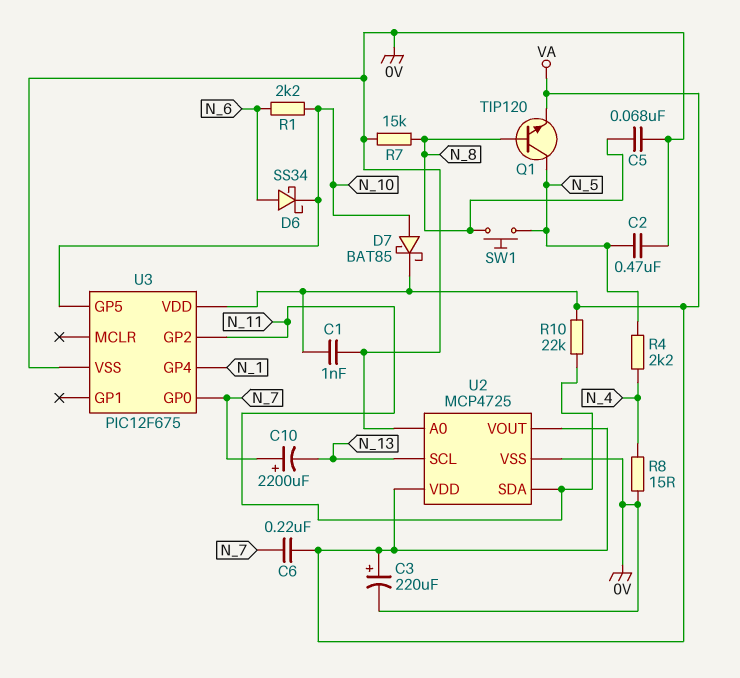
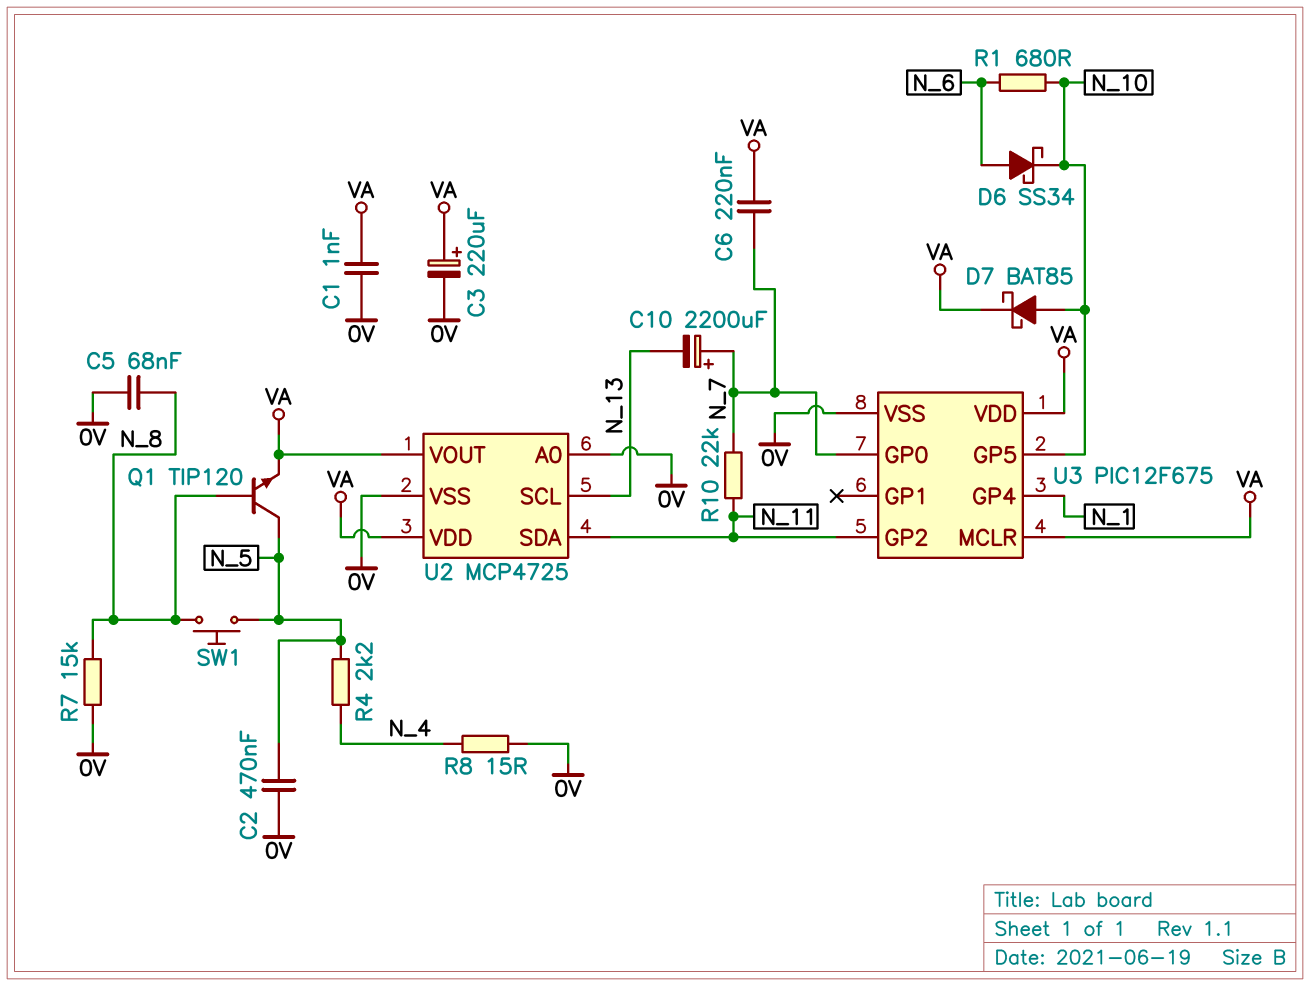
R1: 2.2k (N_6, N_10) -> 680 (N_6, N_10)
R10: 22k (N_11, VA) -> 22k (N_7, N_11)
U3 pin MCLR: none -> VA

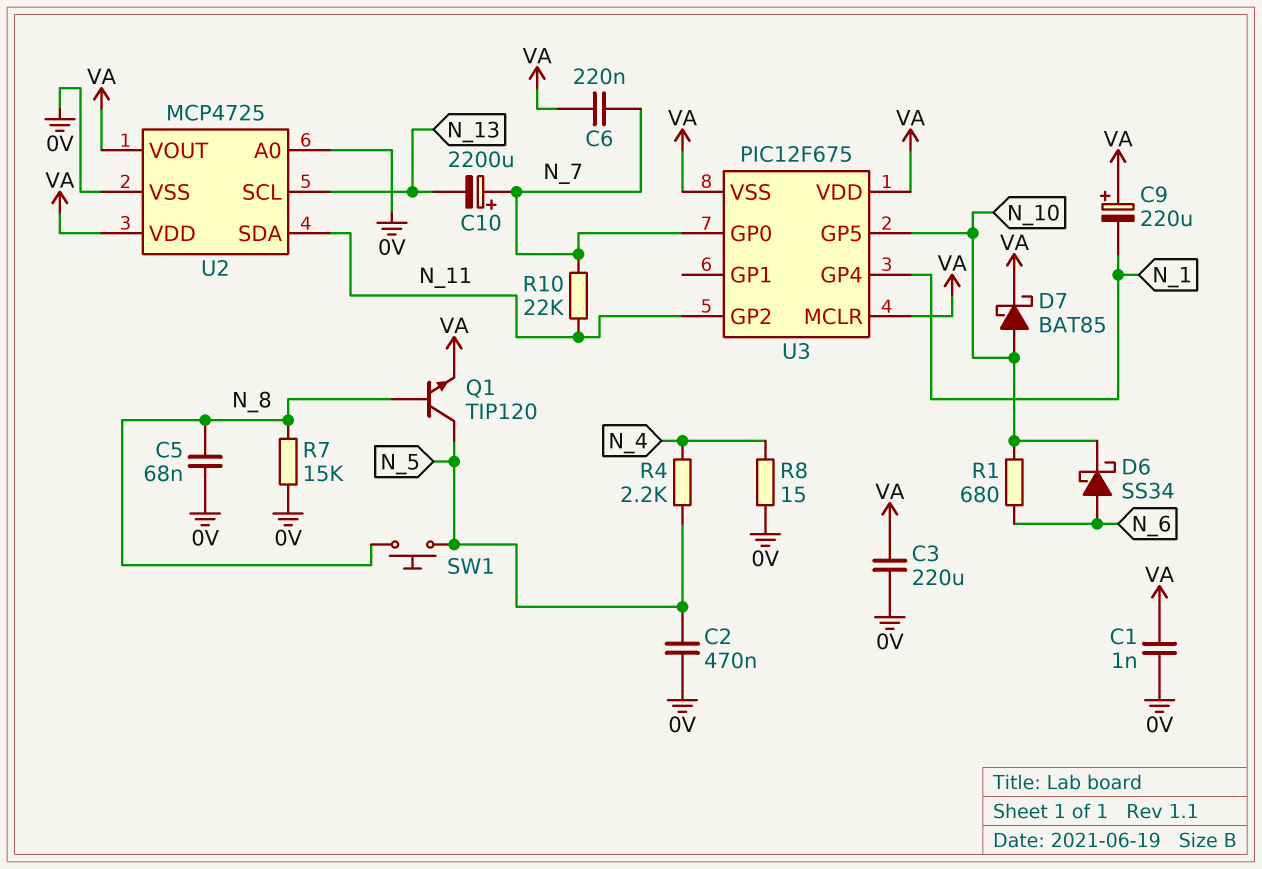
C3: 220uF (plus VA, minus 0V) -> 220uF (0V, VA)
C9: none -> 220uF (plus VA, minus N_1)
U3 pin VSS: 0V -> VA

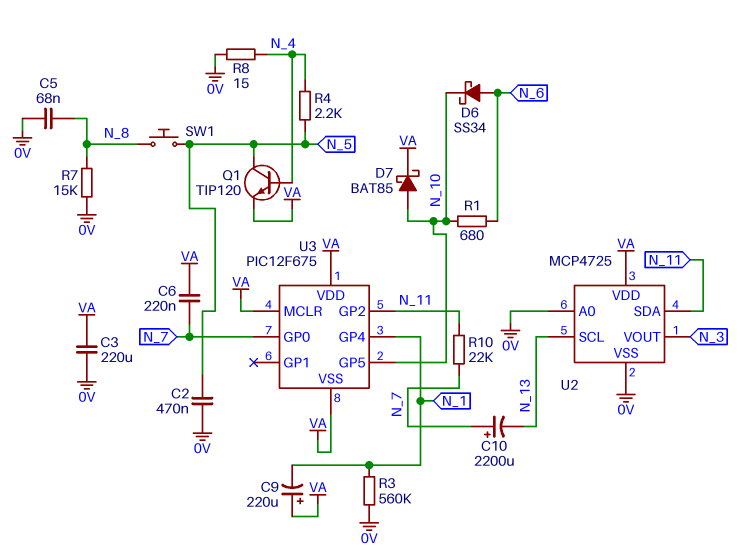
C1: 1nF (0V, VA) -> none
Q1: NPN TIP120 (B N_8, C N_5, E VA) -> NPN TIP120 (B N_4, C N_5, E VA)
R3: none -> 560k (0V, N_1)
U2 pin VOUT: VA -> N_3

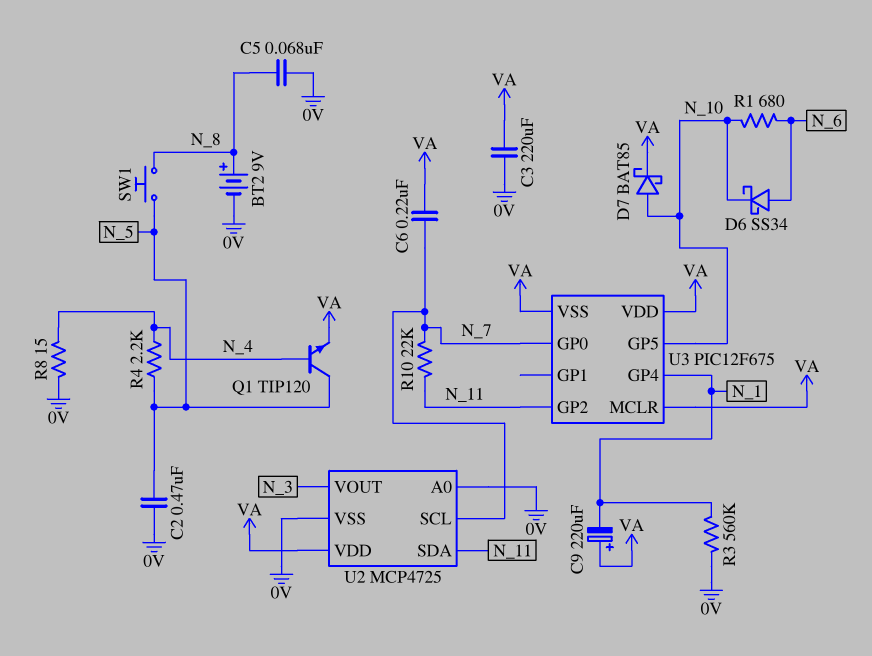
BT2: none -> 9V (plus N_8, minus 0V)
C10: 2200uF (plus N_7, minus N_13) -> none
R7: 15k (0V, N_8) -> none
U2 pin SCL: N_13 -> N_7

